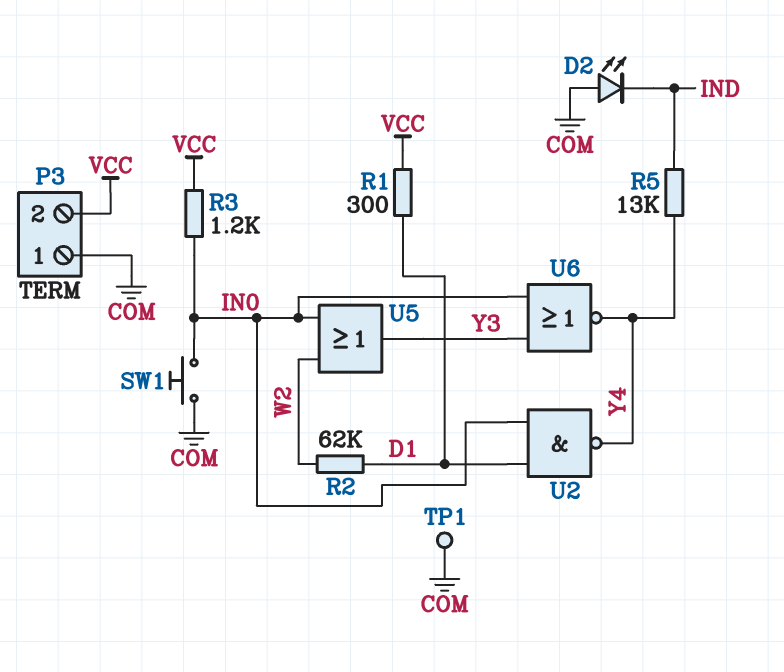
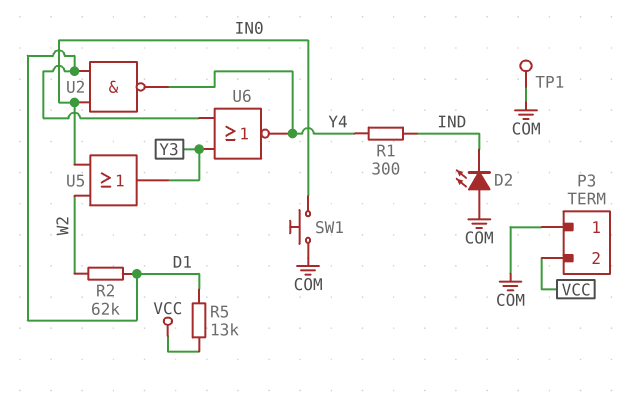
R1: 300 (D1, VCC) -> 300 (IND, Y4)
R3: 1.2k (IN0, VCC) -> none
R5: 13k (IND, Y4) -> 13k (D1, VCC)
U6: NOR (in IN0, in Y3, out Y4) -> NOR (in D1, in Y3, out Y4)

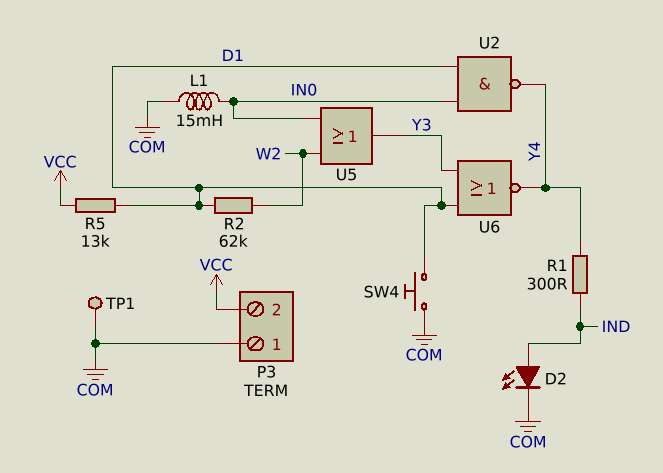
D2: LED (A COM, K IND) -> LED (A IND, K COM)
L1: none -> 15mH (COM, IN0)
SW1: button (COM, IN0) -> none
SW4: none -> button (COM, D1)

